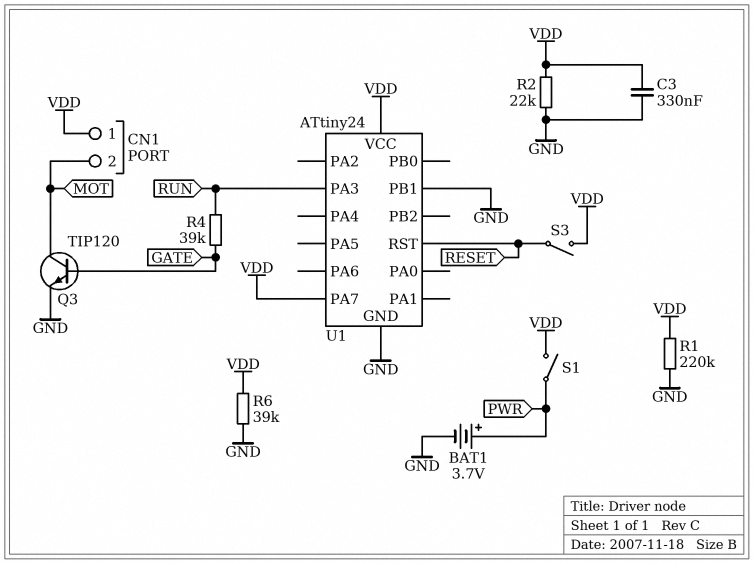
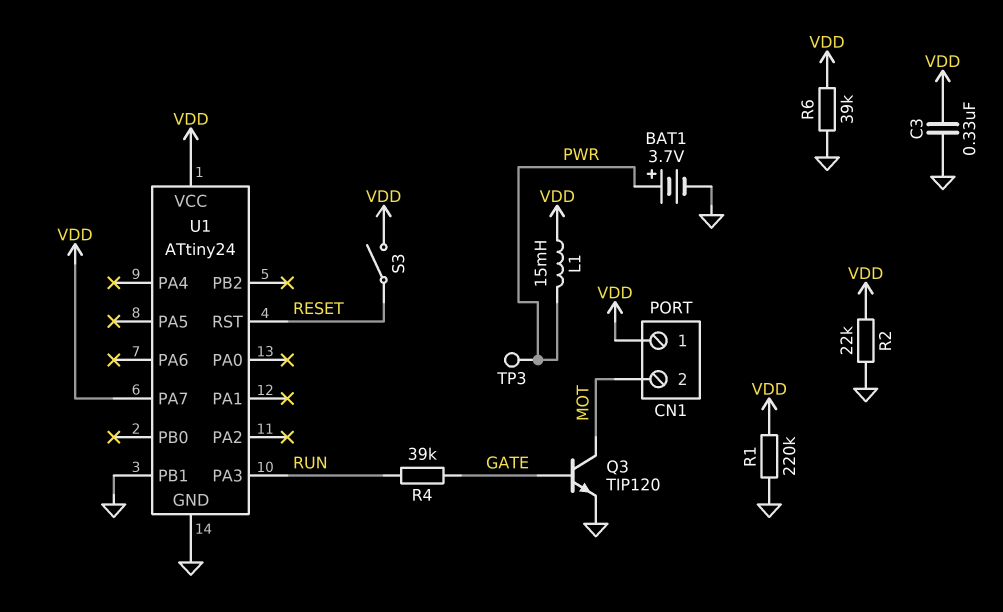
L1: none -> 15mH (PWR, VDD)
S1: switch (PWR, VDD) -> none
TP3: none -> test point (PWR)

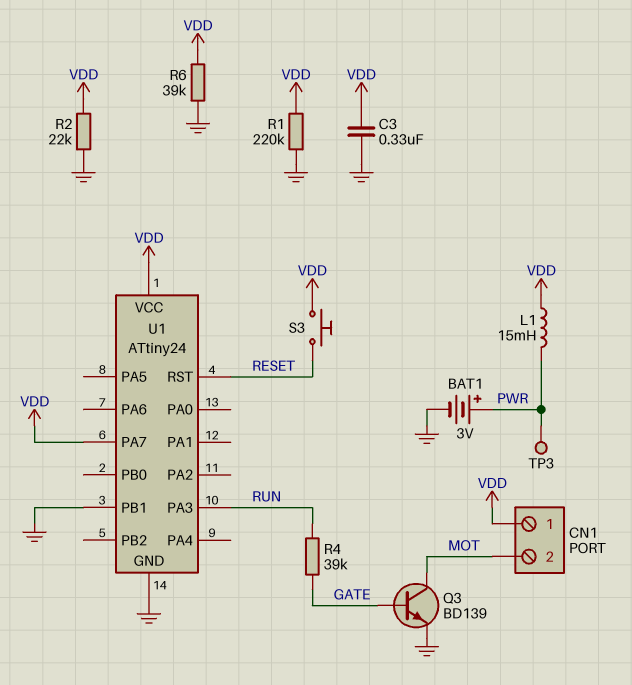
BAT1: 3.7V (plus PWR, minus GND) -> 3V (plus PWR, minus GND)
Q3: NPN TIP120 (B GATE, C MOT, E GND) -> NPN BD139 (B GATE, C MOT, E GND)
S3: switch (RESET, VDD) -> button (RESET, VDD)

